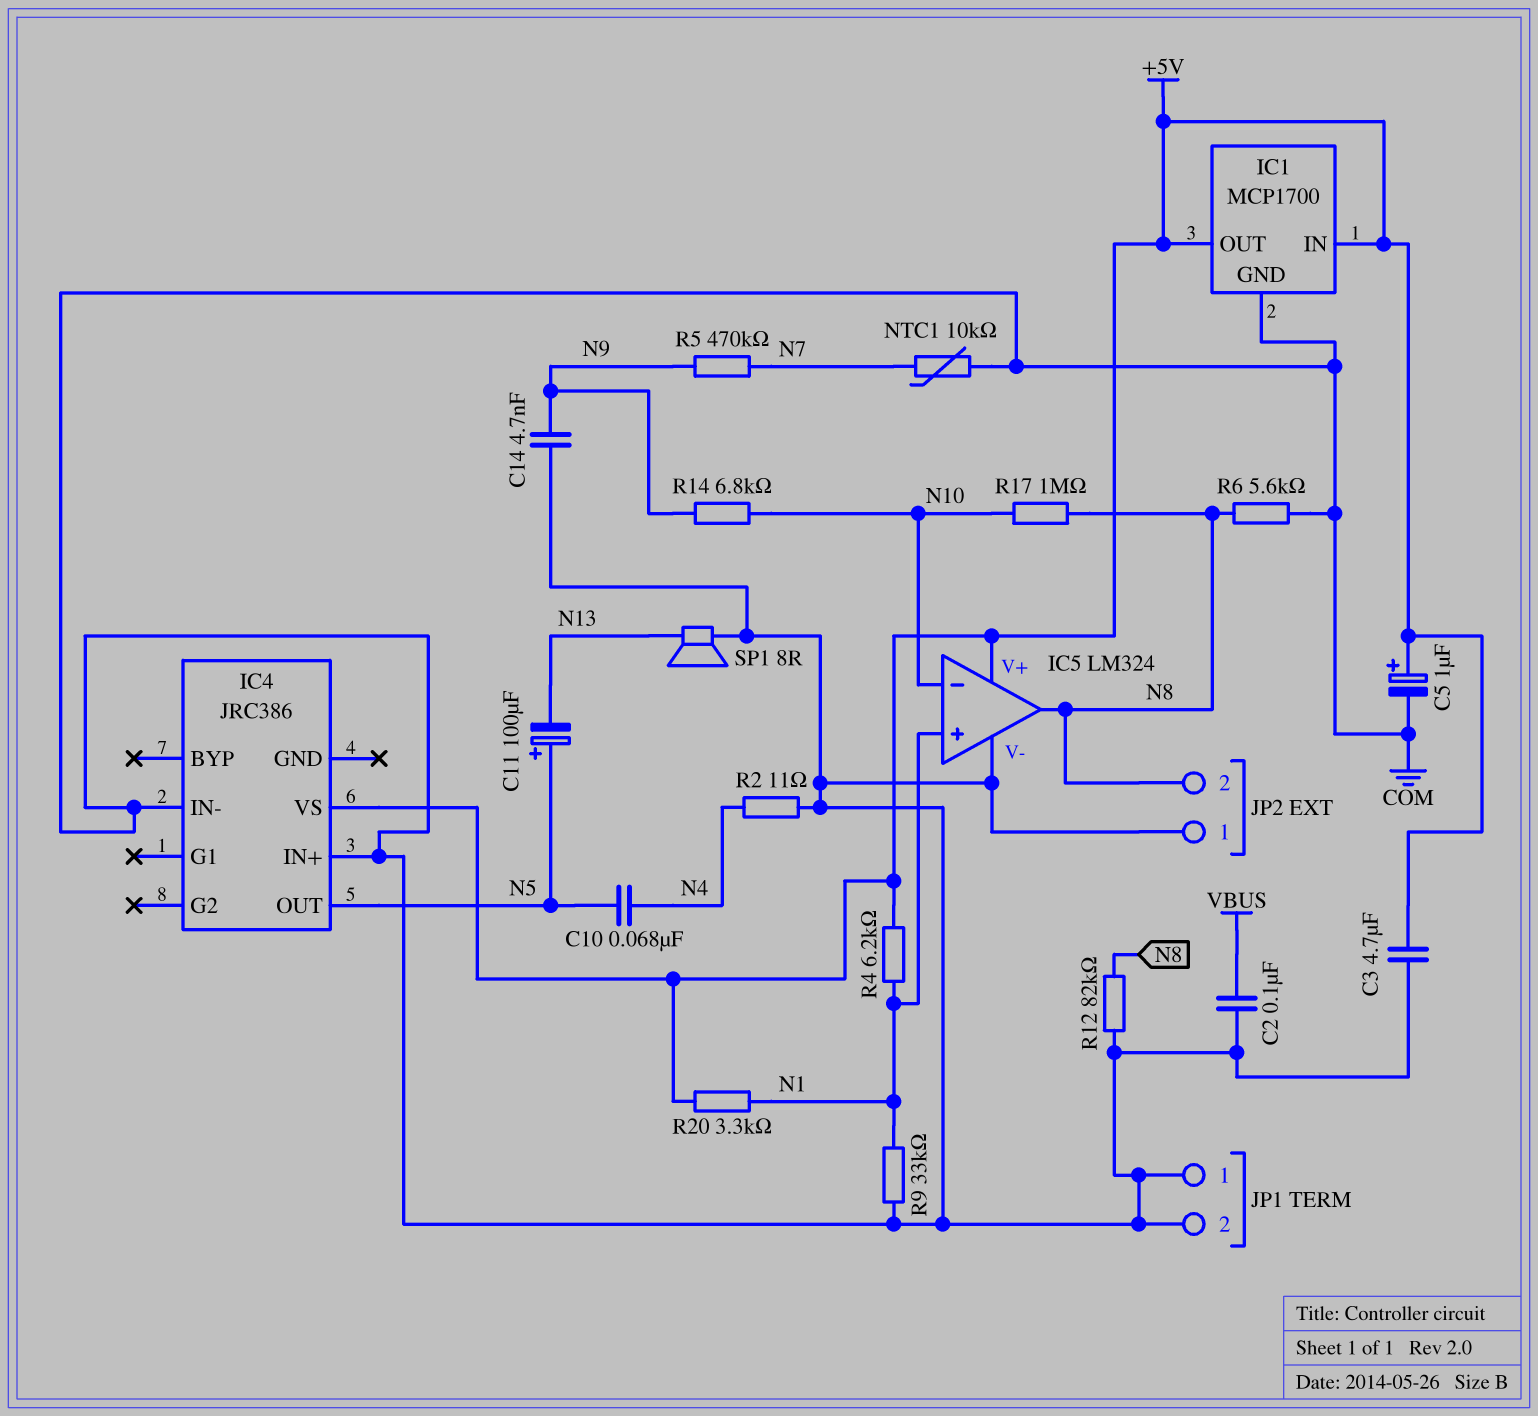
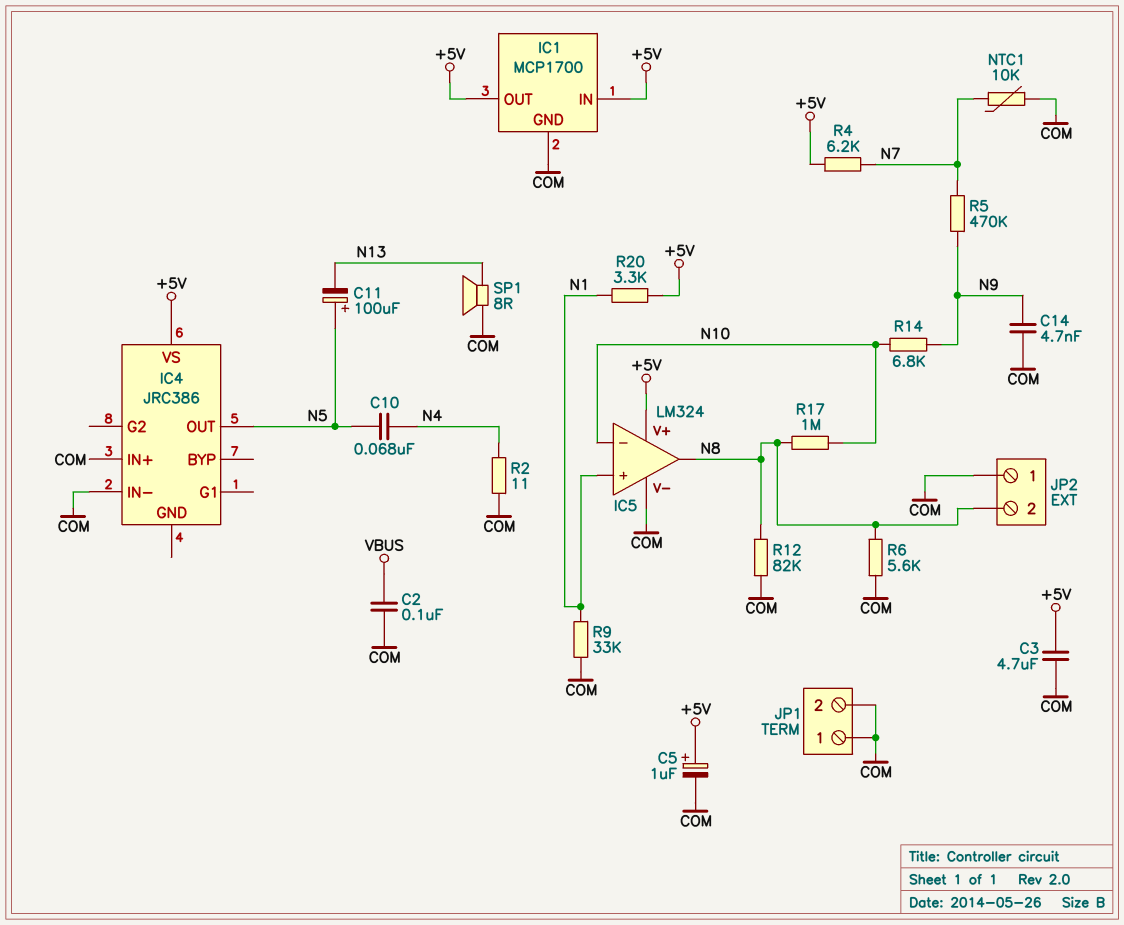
R4: 6.2k (+5V, N1) -> 6.2k (+5V, N7)

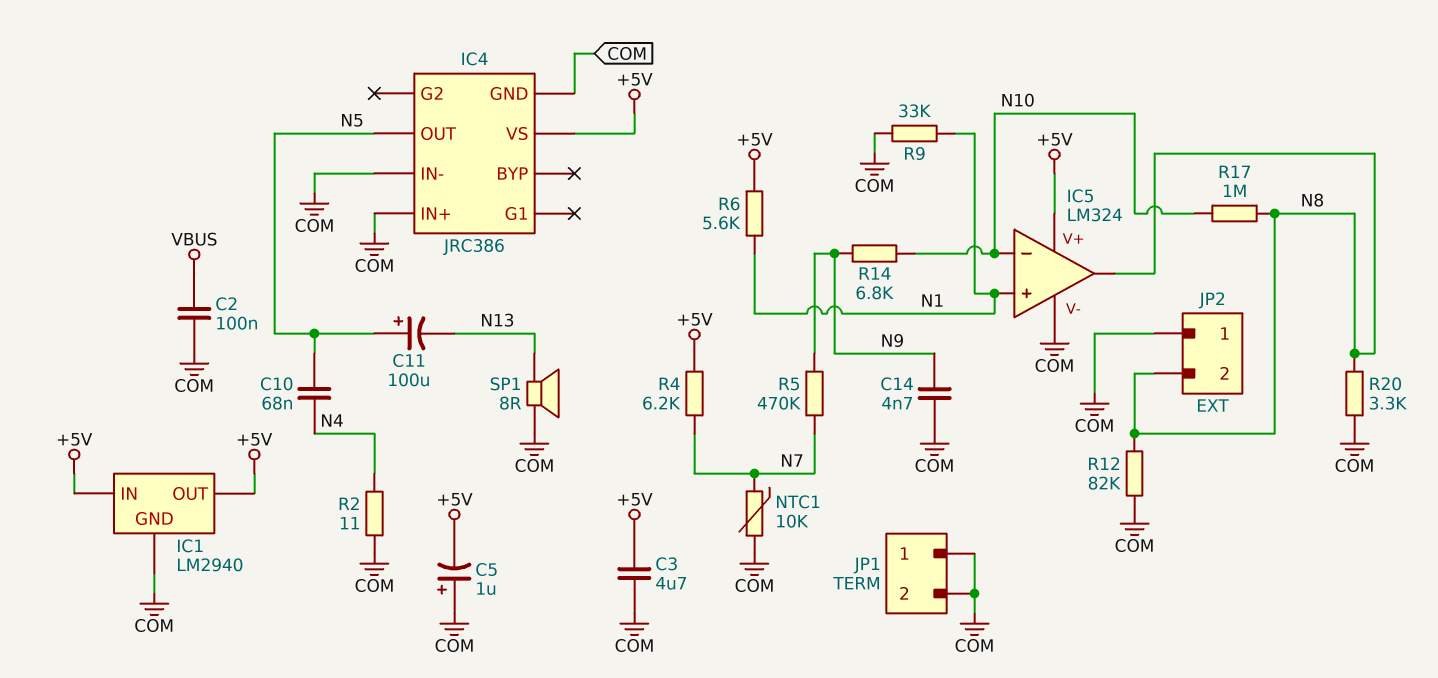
C5: 1uF (plus +5V, minus COM) -> 1uF (plus COM, minus +5V)
IC1: MCP1700 -> LM2940
IC4 pin GND: none -> COM
R6: 5.6k (COM, N8) -> 5.6k (+5V, N1)
R20: 3.3k (+5V, N1) -> 3.3k (COM, N8)

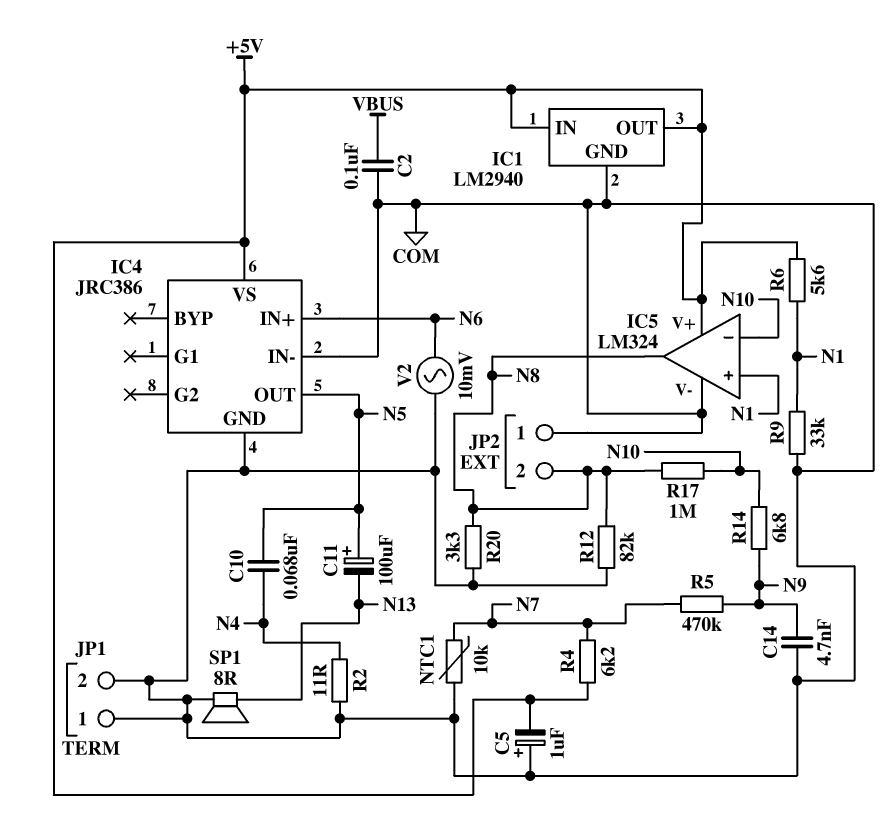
C3: 4.7uF (+5V, COM) -> none
IC4 pin IN+: COM -> N6
V2: none -> AC 10mV (COM, N6)

